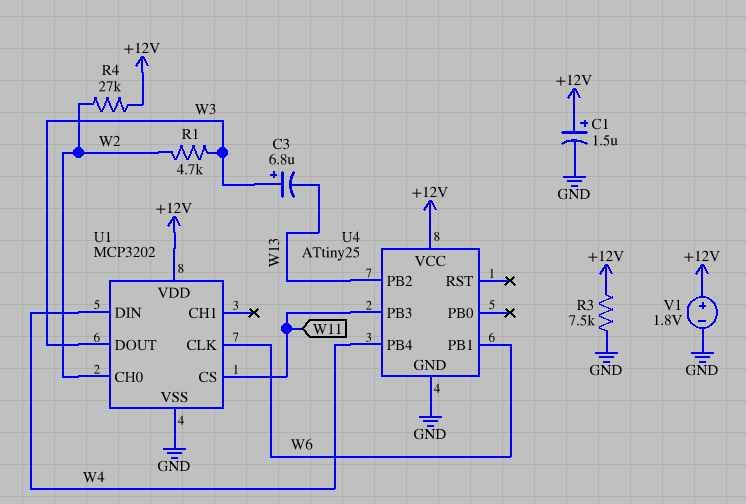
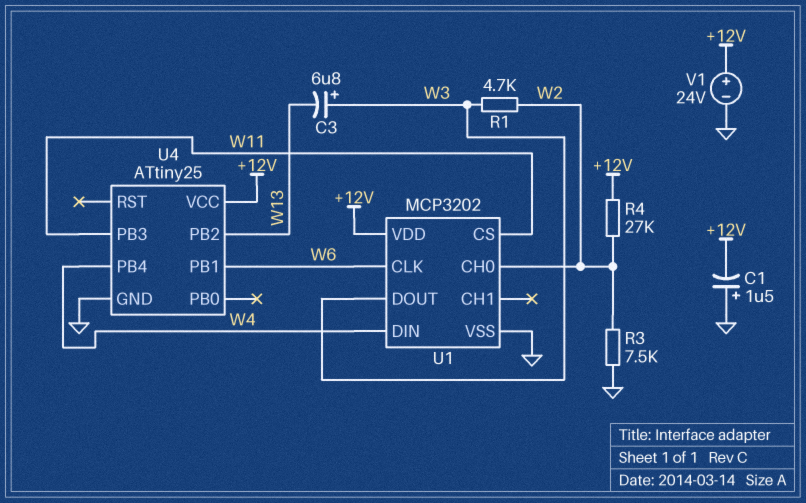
C1: 1.5uF (plus +12V, minus GND) -> 1.5uF (plus GND, minus +12V)
R3: 7.5k (+12V, GND) -> 7.5k (GND, W2)
V1: 1.8V (plus +12V, minus GND) -> 24V (plus +12V, minus GND)

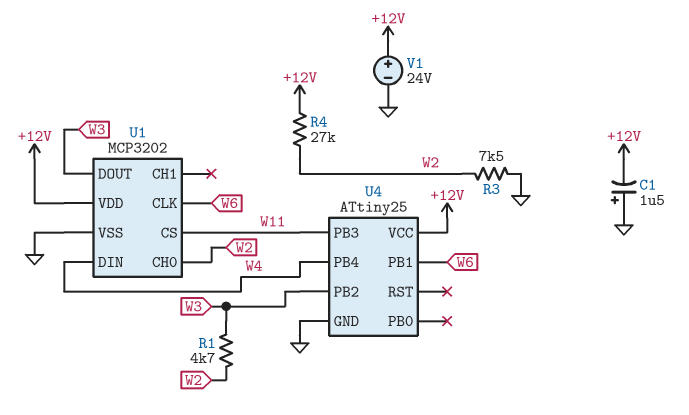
C3: 6.8uF (plus W3, minus W13) -> none
U4 pin PB2: W13 -> W3

